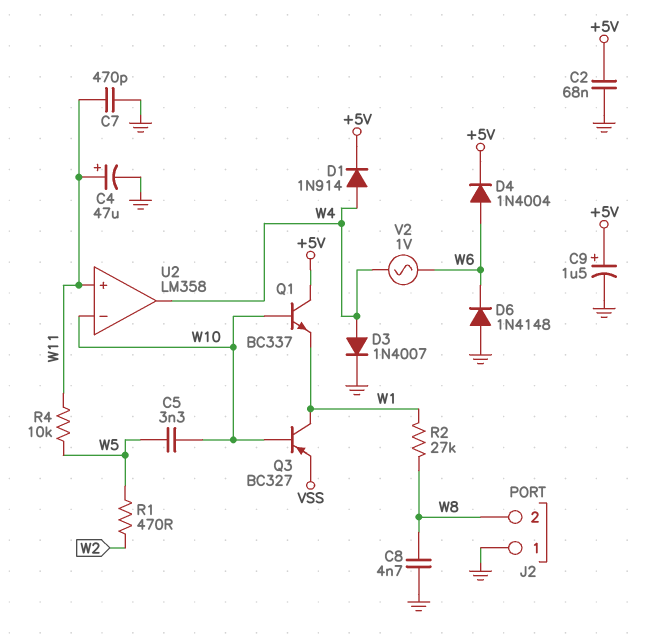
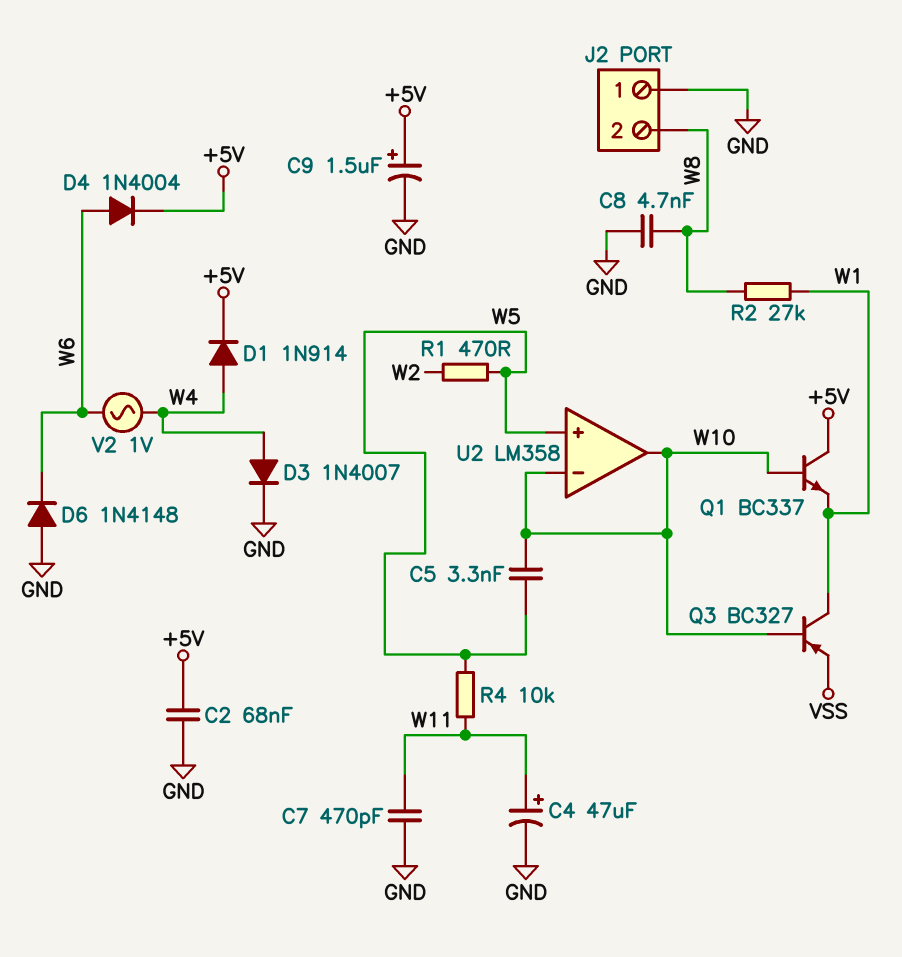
U2 pin in+: W11 -> W5
U2 pin out: W4 -> W10

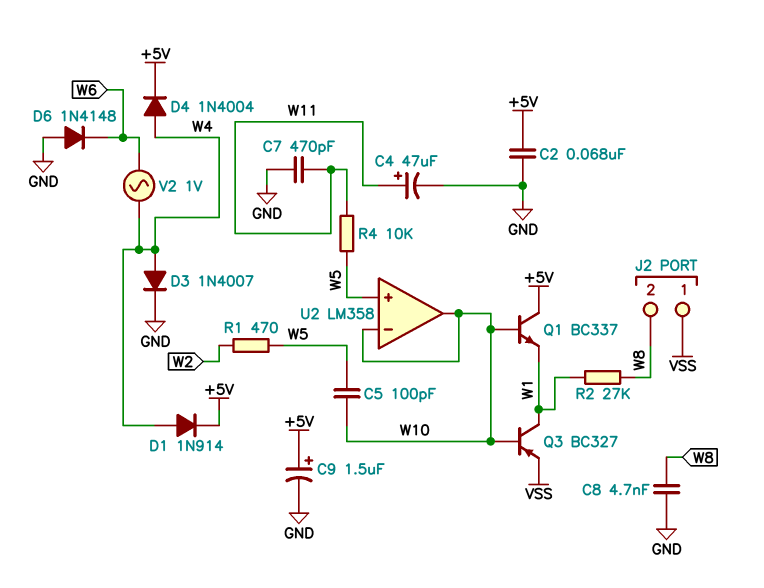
C5: 3.3nF (W5, W10) -> 100pF (W5, W10)
D4: diode 1N4004 (A W6, K +5V) -> diode 1N4004 (A W4, K +5V)
J2 pin 1: GND -> VSS

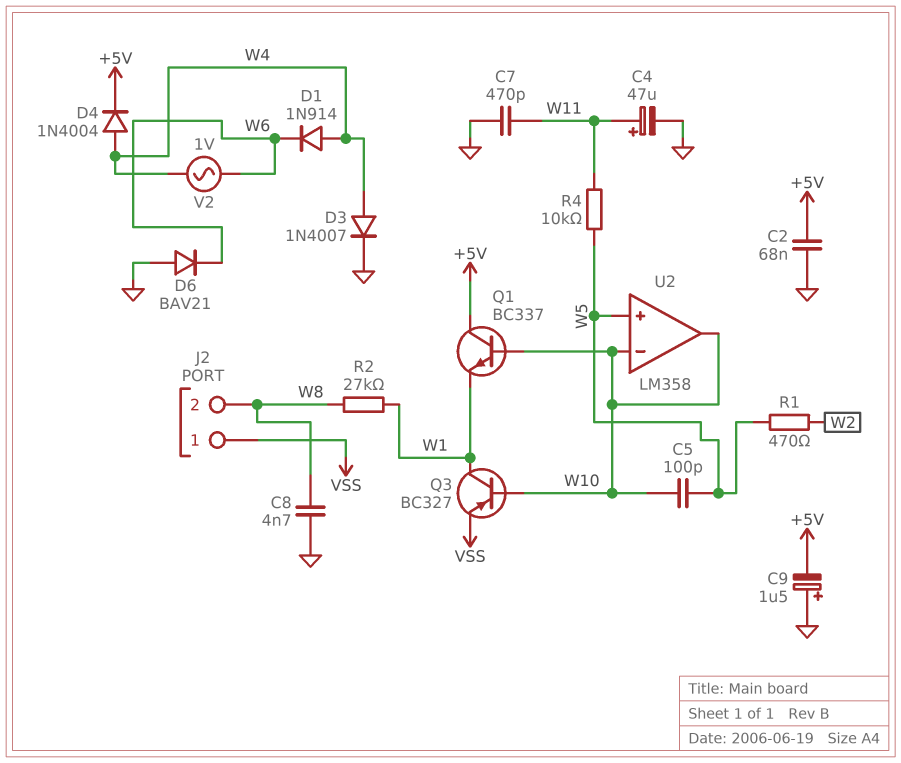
C9: 1.5uF (plus +5V, minus GND) -> 1.5uF (plus GND, minus +5V)
D1: diode 1N914 (A W4, K +5V) -> diode 1N914 (A W4, K W6)
D6: diode 1N4148 (A GND, K W6) -> diode BAV21 (A GND, K W6)

